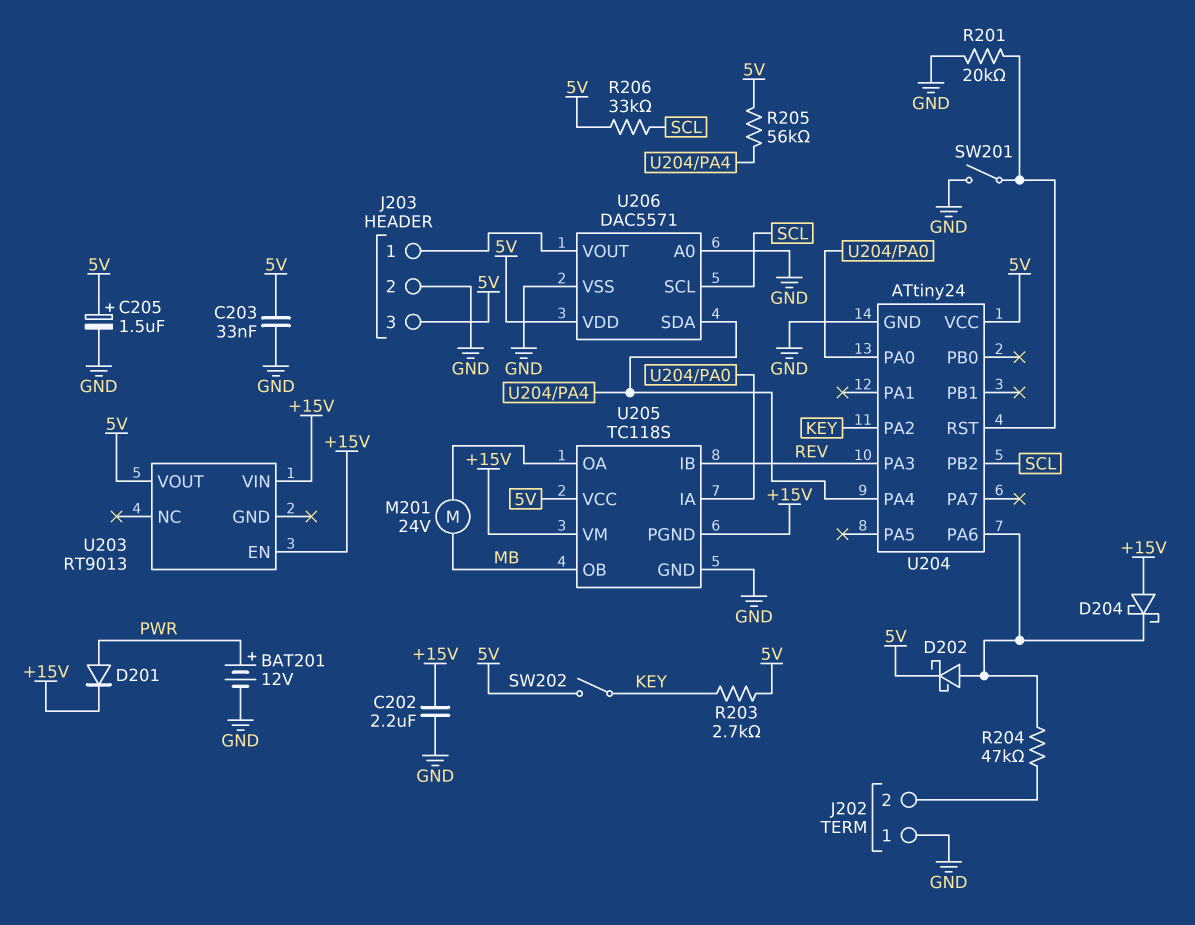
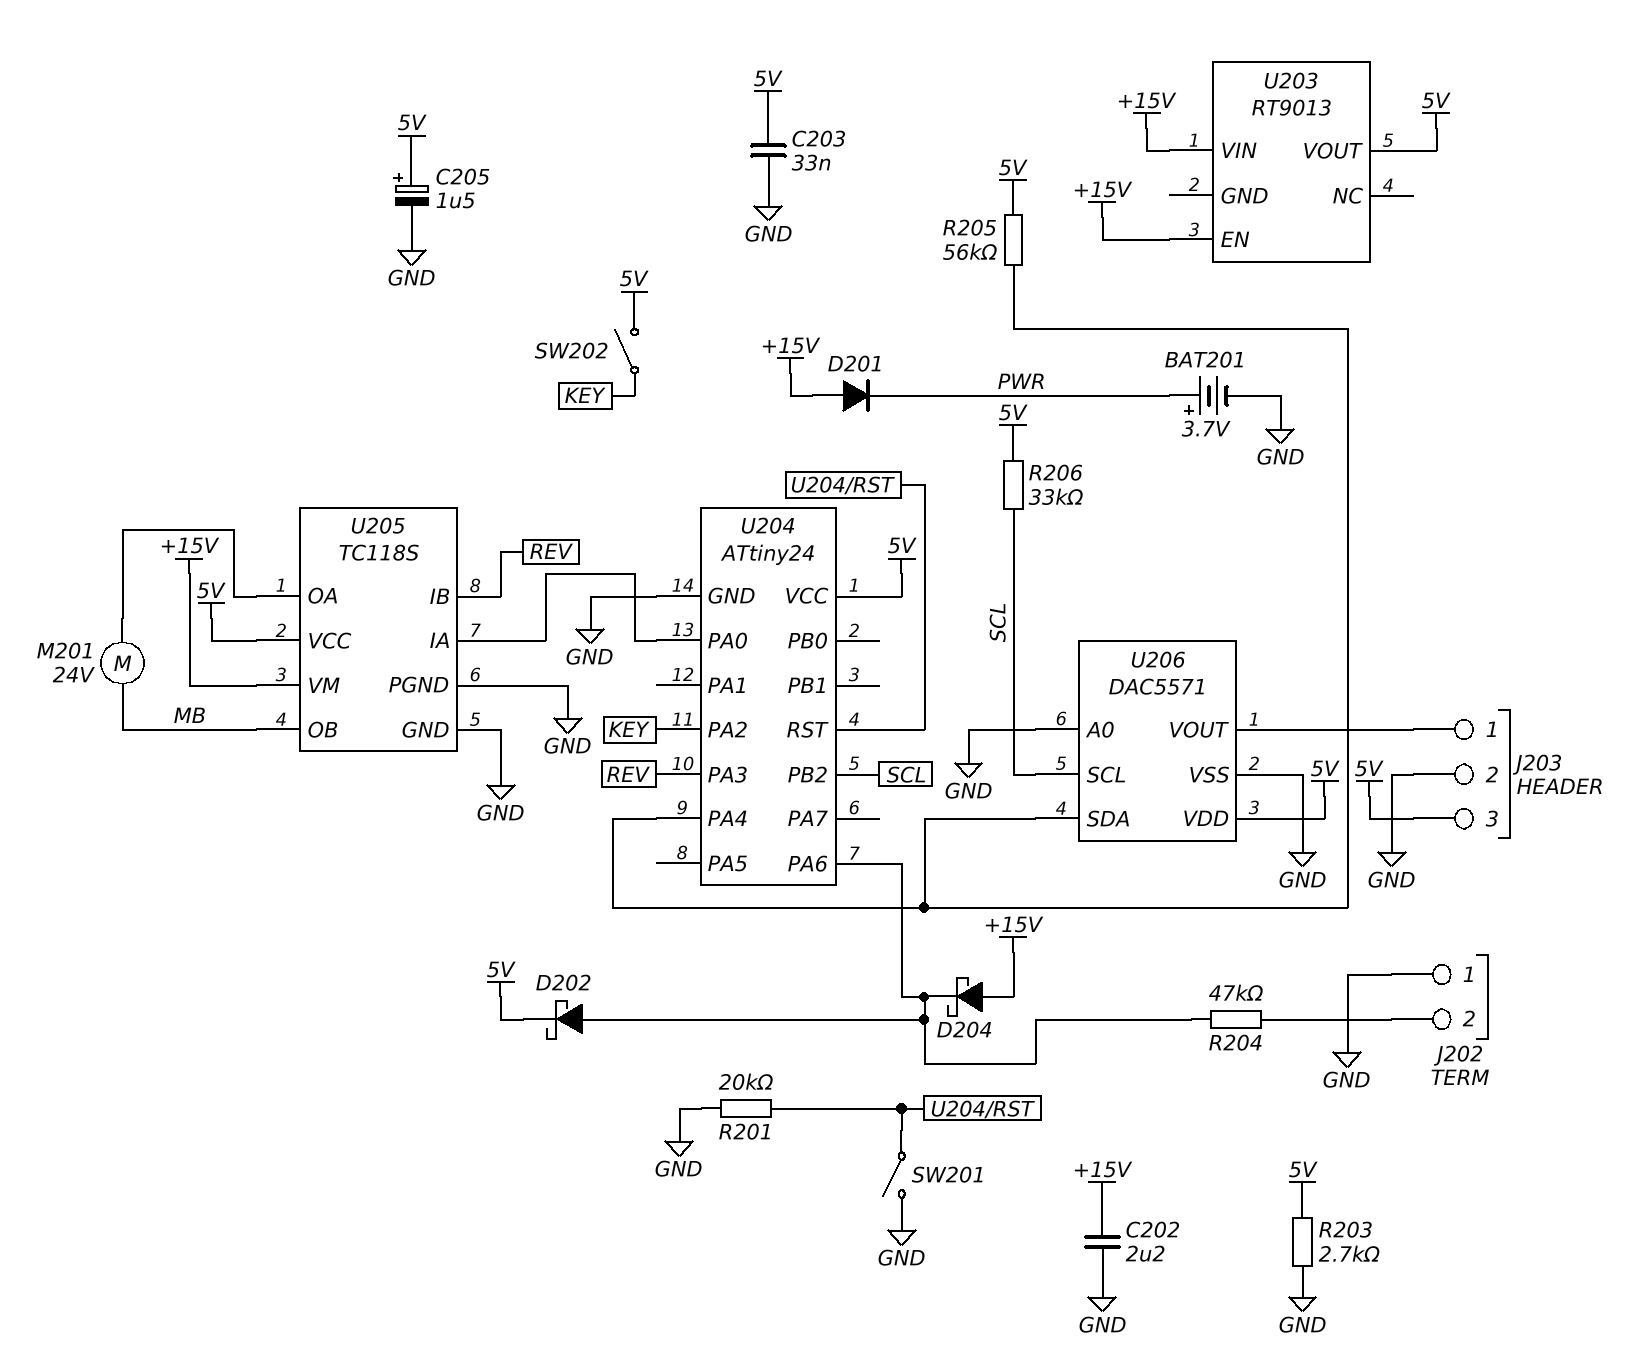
BAT201: 12V (plus PWR, minus GND) -> 3.7V (plus PWR, minus GND)
D201: diode (A PWR, K +15V) -> diode (A +15V, K PWR)
R203: 2.7k (5V, KEY) -> 2.7k (5V, GND)
U205 pin PGND: +15V -> GND

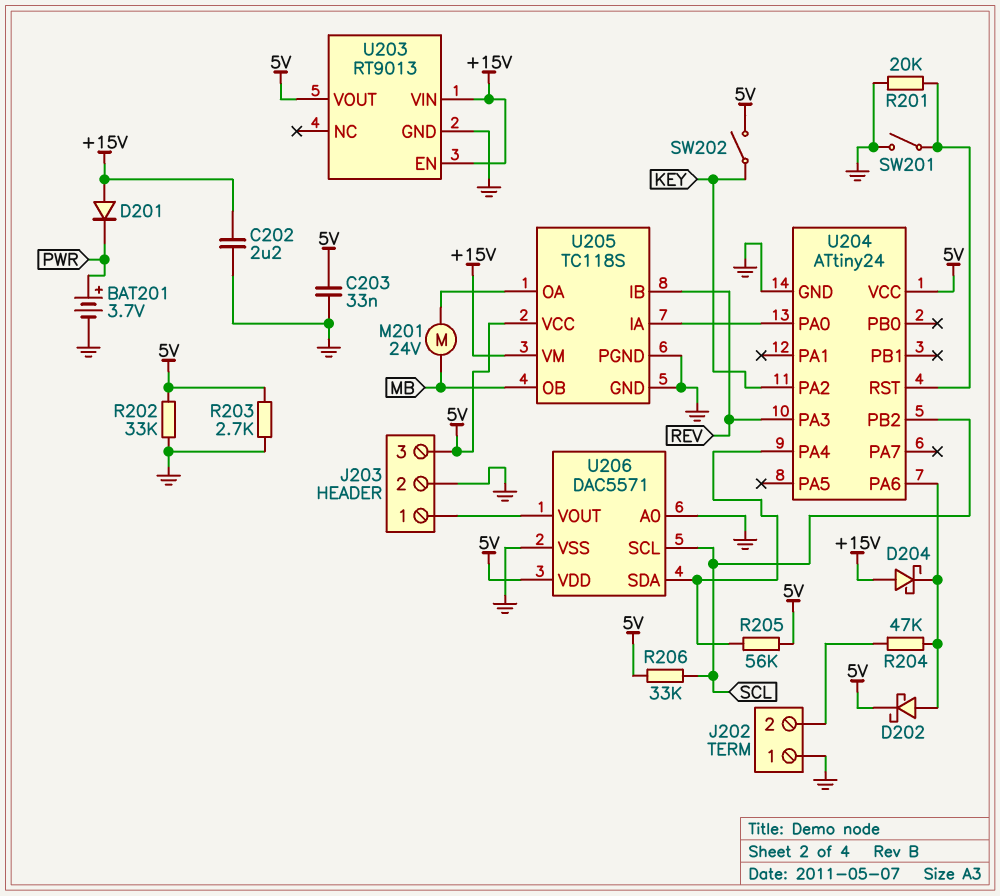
C205: 1.5uF (plus 5V, minus GND) -> none
R202: none -> 33k (5V, GND)
U203 pin GND: none -> GND

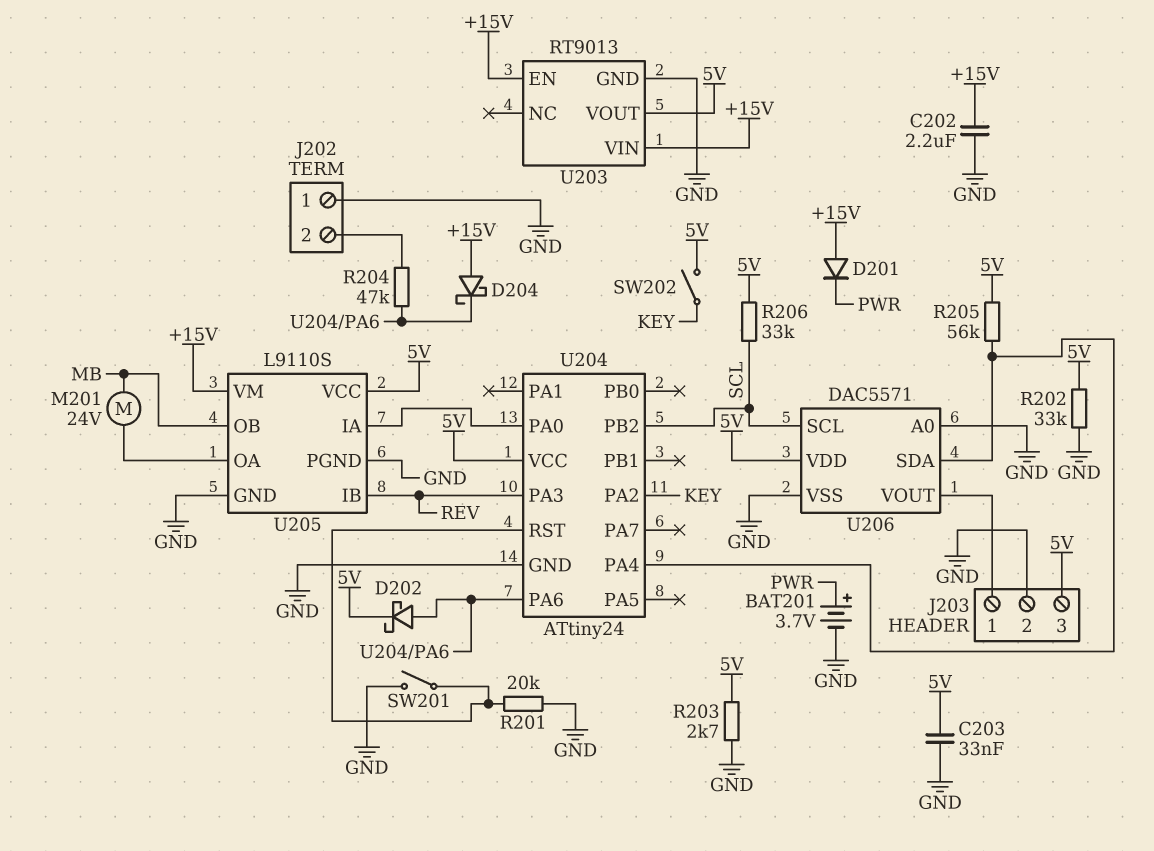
U205: TC118S -> L9110S

